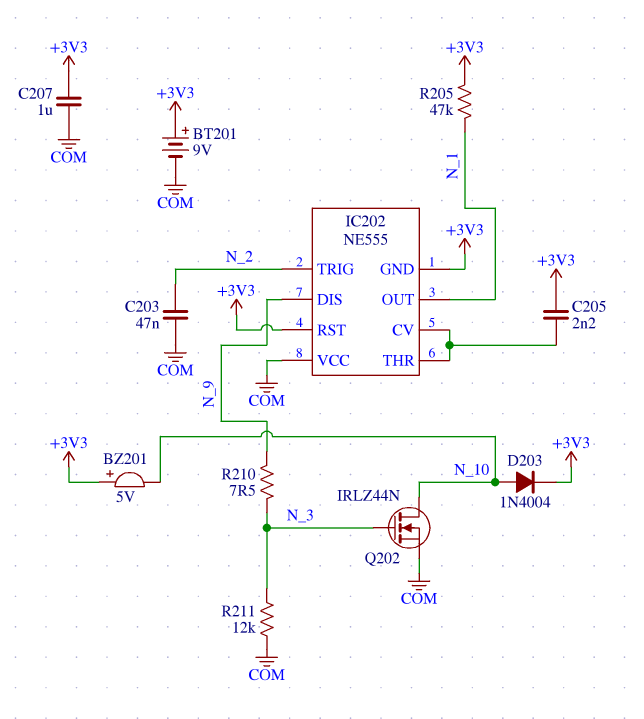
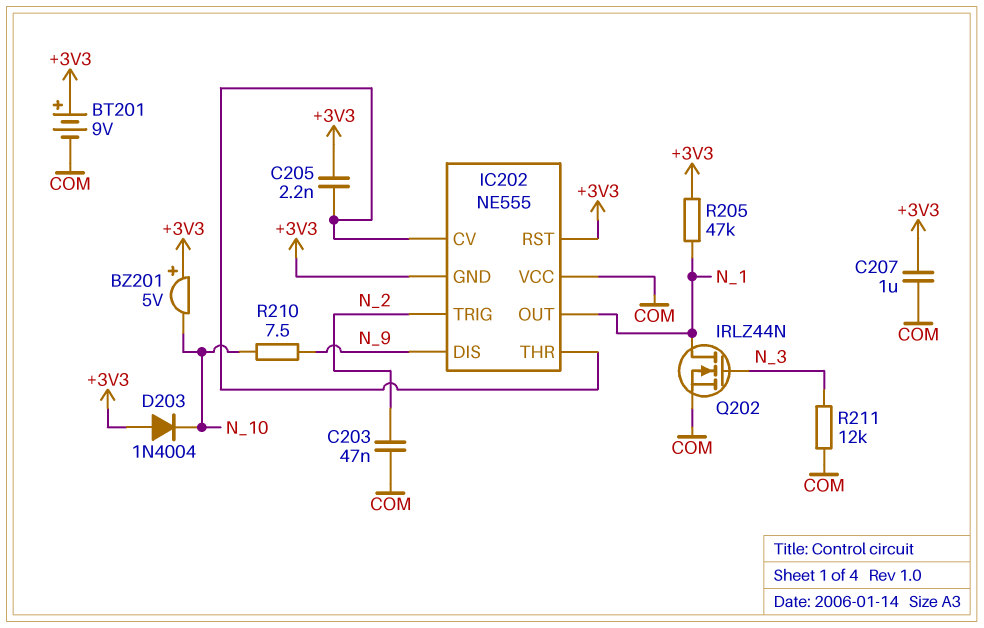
D203: diode 1N4004 (A N_10, K +3V3) -> diode 1N4004 (A +3V3, K N_10)
Q202: NMOS IRLZ44N (G N_3, D N_10, S COM) -> NMOS IRLZ44N (G N_3, D N_1, S COM)
R210: 7.5 (N_3, N_9) -> 7.5 (N_9, N_10)

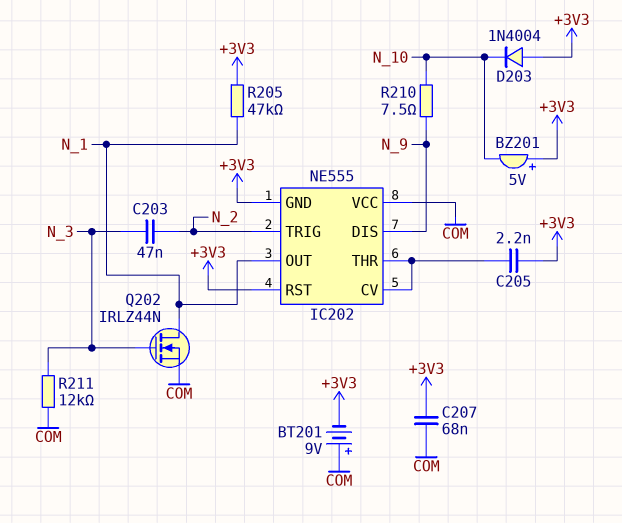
BT201: 9V (plus +3V3, minus COM) -> 9V (plus COM, minus +3V3)
C203: 47nF (COM, N_2) -> 47nF (N_2, N_3)
C207: 1uF (+3V3, COM) -> 68nF (+3V3, COM)

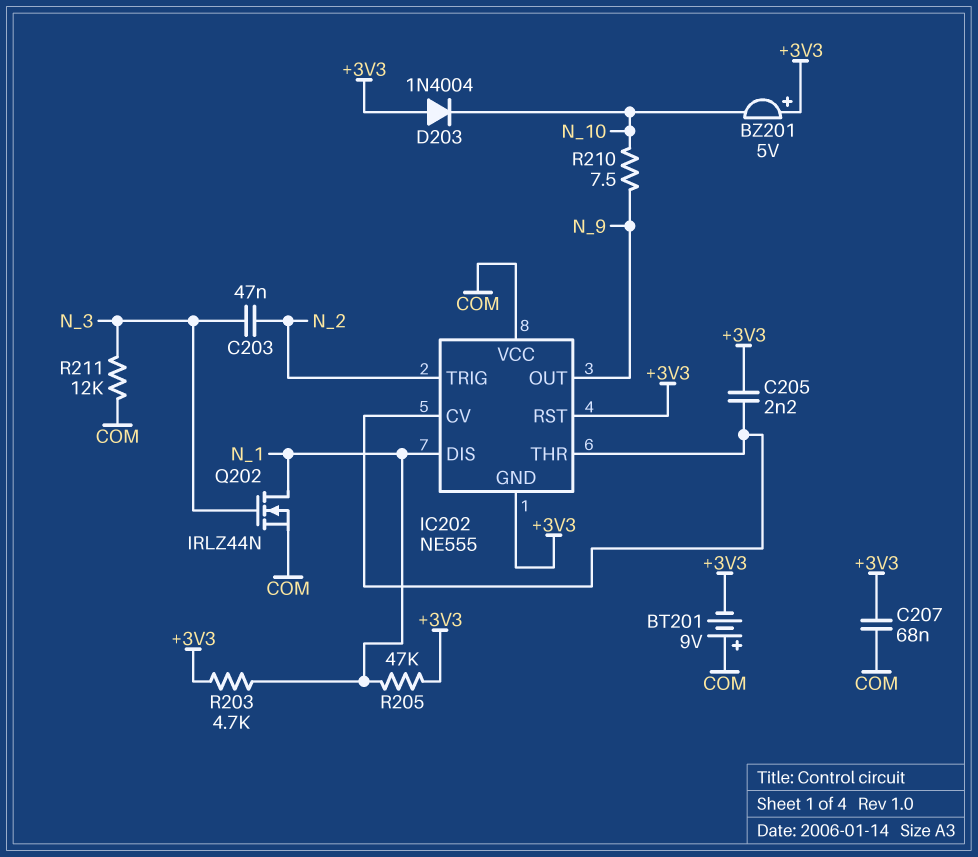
IC202 pin DIS: N_9 -> N_1
IC202 pin OUT: N_1 -> N_9
R203: none -> 4.7k (+3V3, N_1)

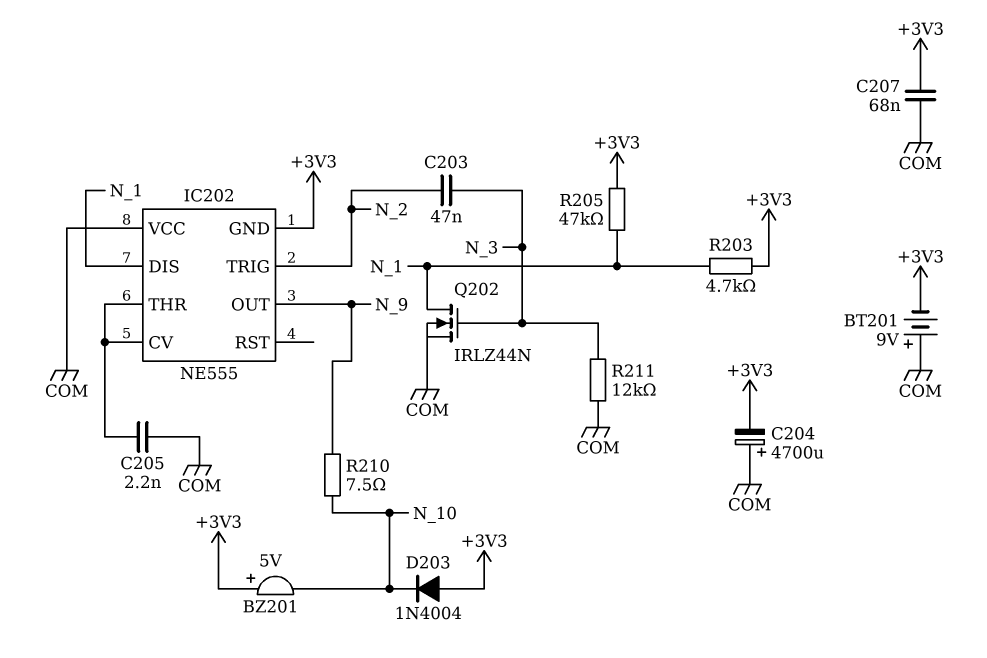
C204: none -> 4700uF (plus COM, minus +3V3)
C205: 2.2nF (+3V3, IC202/CV) -> 2.2nF (COM, IC202/CV)
IC202 pin RST: +3V3 -> none

